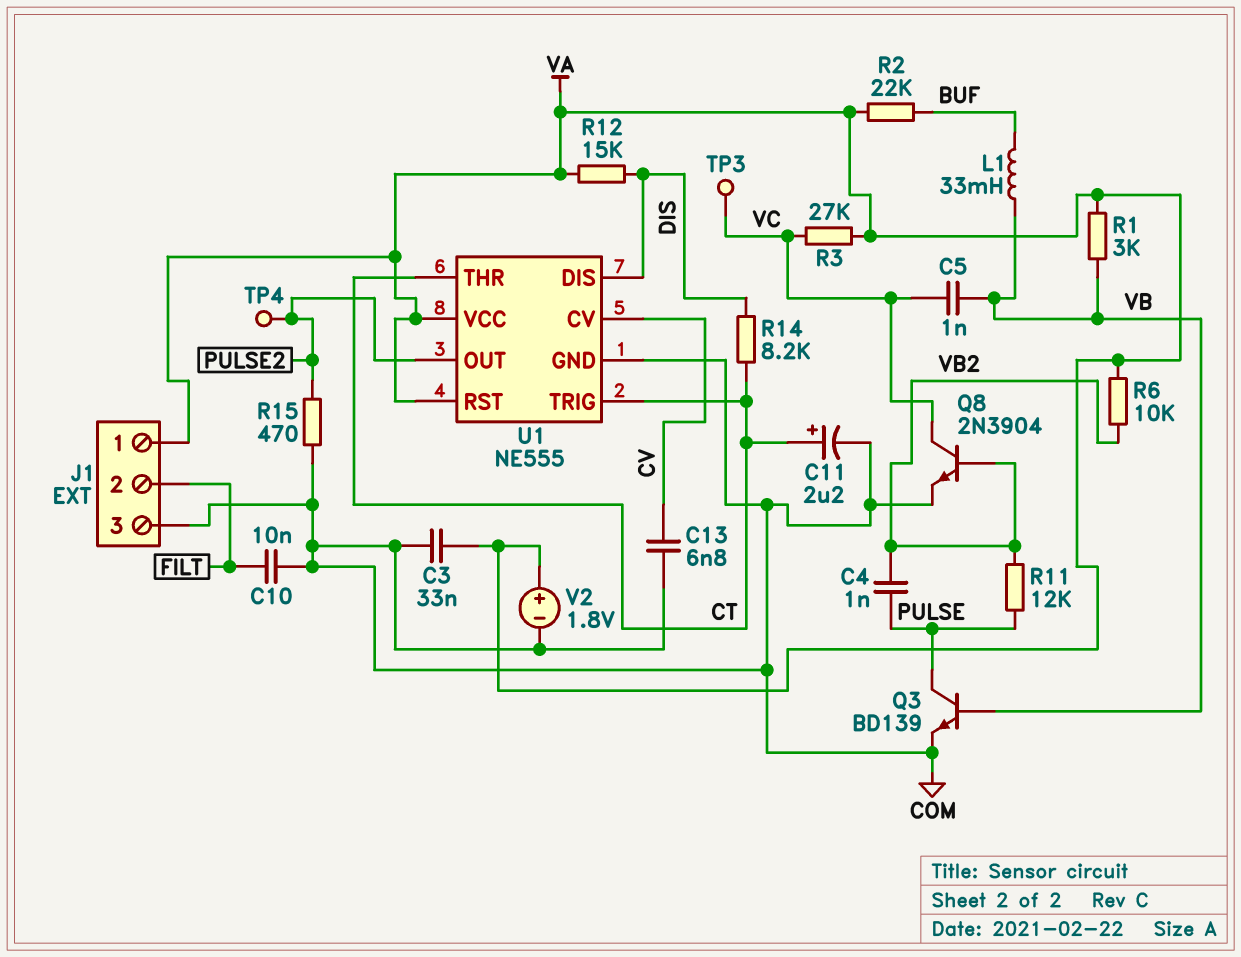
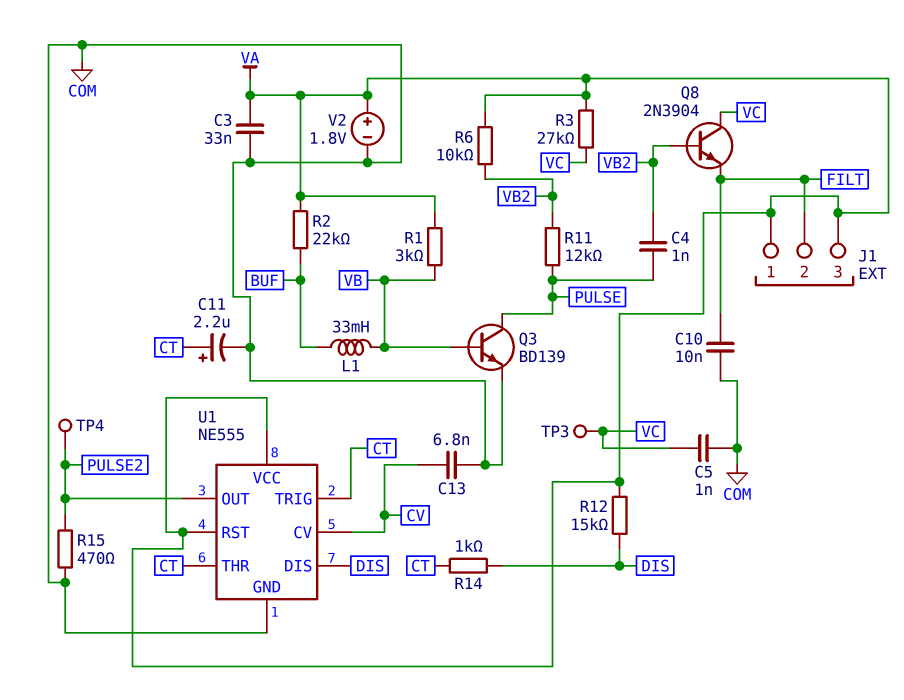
C5: 1nF (VB, VC) -> 1nF (COM, VC)
J1 pin 3: COM -> VA
Q8: NPN 2N3904 (B VB2, C VC, E COM) -> NPN 2N3904 (B VB2, C VC, E FILT)
R14: 8.2k (CT, DIS) -> 1k (CT, DIS)

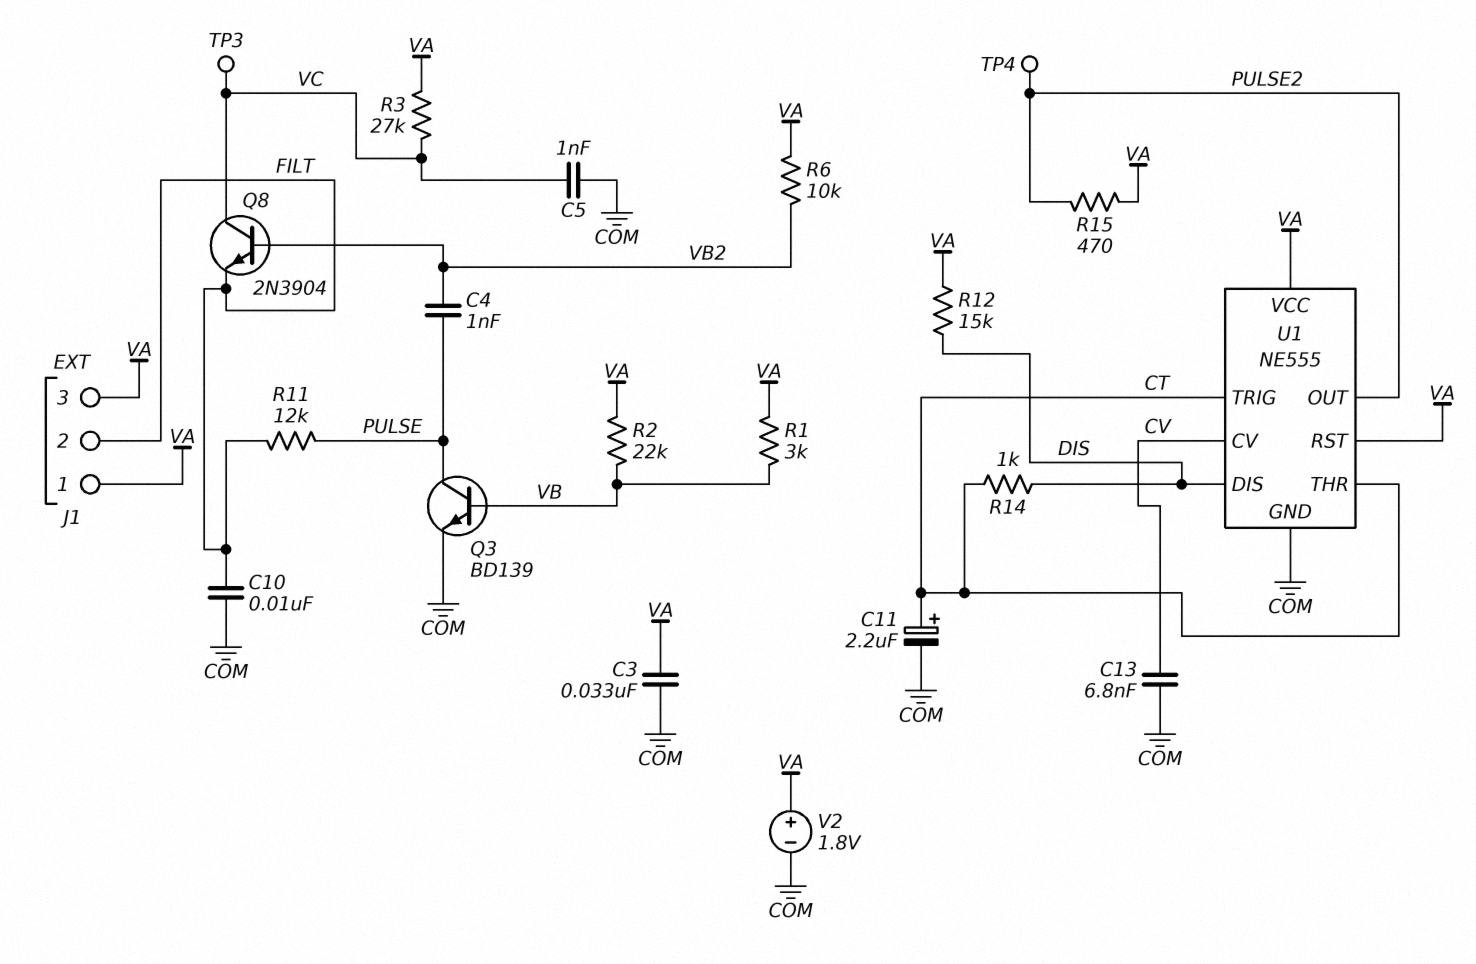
L1: 33mH (BUF, VB) -> none
R2: 22k (BUF, VA) -> 22k (VA, VB)
R11: 12k (PULSE, VB2) -> 12k (FILT, PULSE)
R15: 470 (COM, PULSE2) -> 470 (PULSE2, VA)

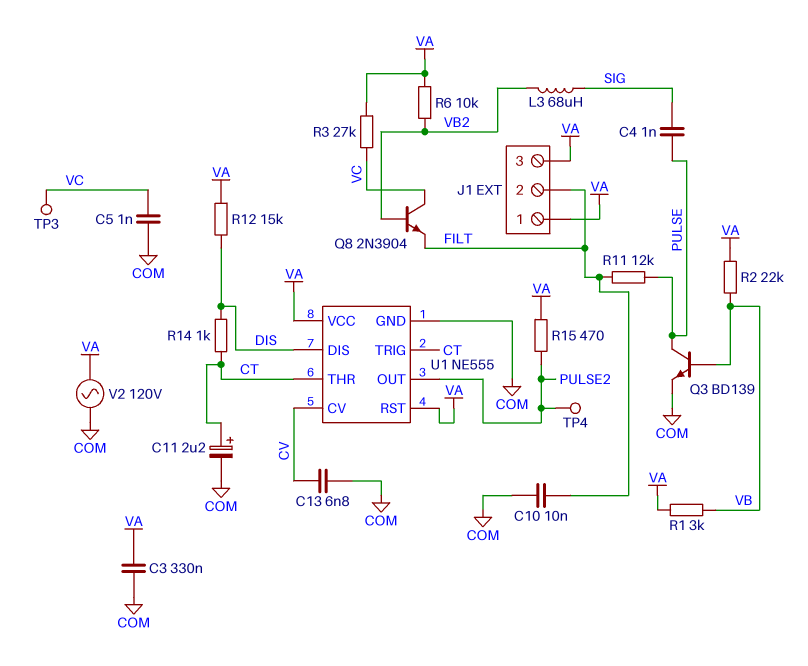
C3: 33nF (COM, VA) -> 330nF (COM, VA)
C4: 1nF (PULSE, VB2) -> 1nF (PULSE, SIG)
L3: none -> 68uH (SIG, VB2)
V2: 1.8V (plus VA, minus COM) -> AC 120V (COM, VA)

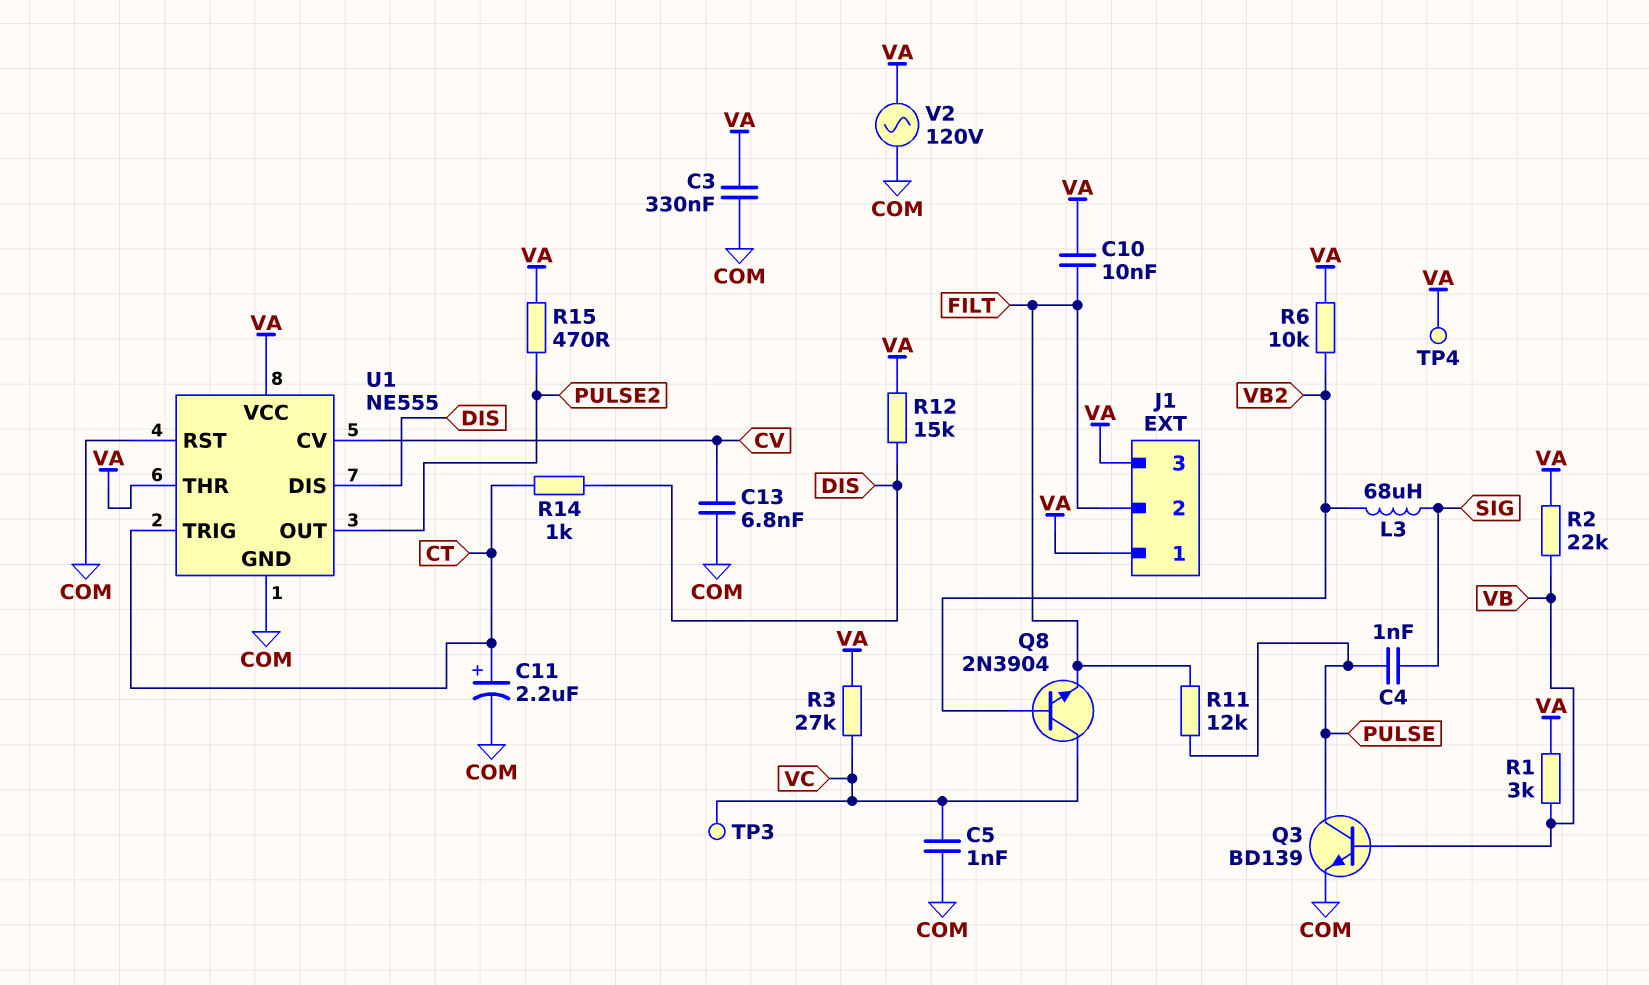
C10: 10nF (COM, FILT) -> 10nF (FILT, VA)
TP4: test point (PULSE2) -> test point (VA)
U1 pin RST: VA -> COM
U1 pin THR: CT -> VA

